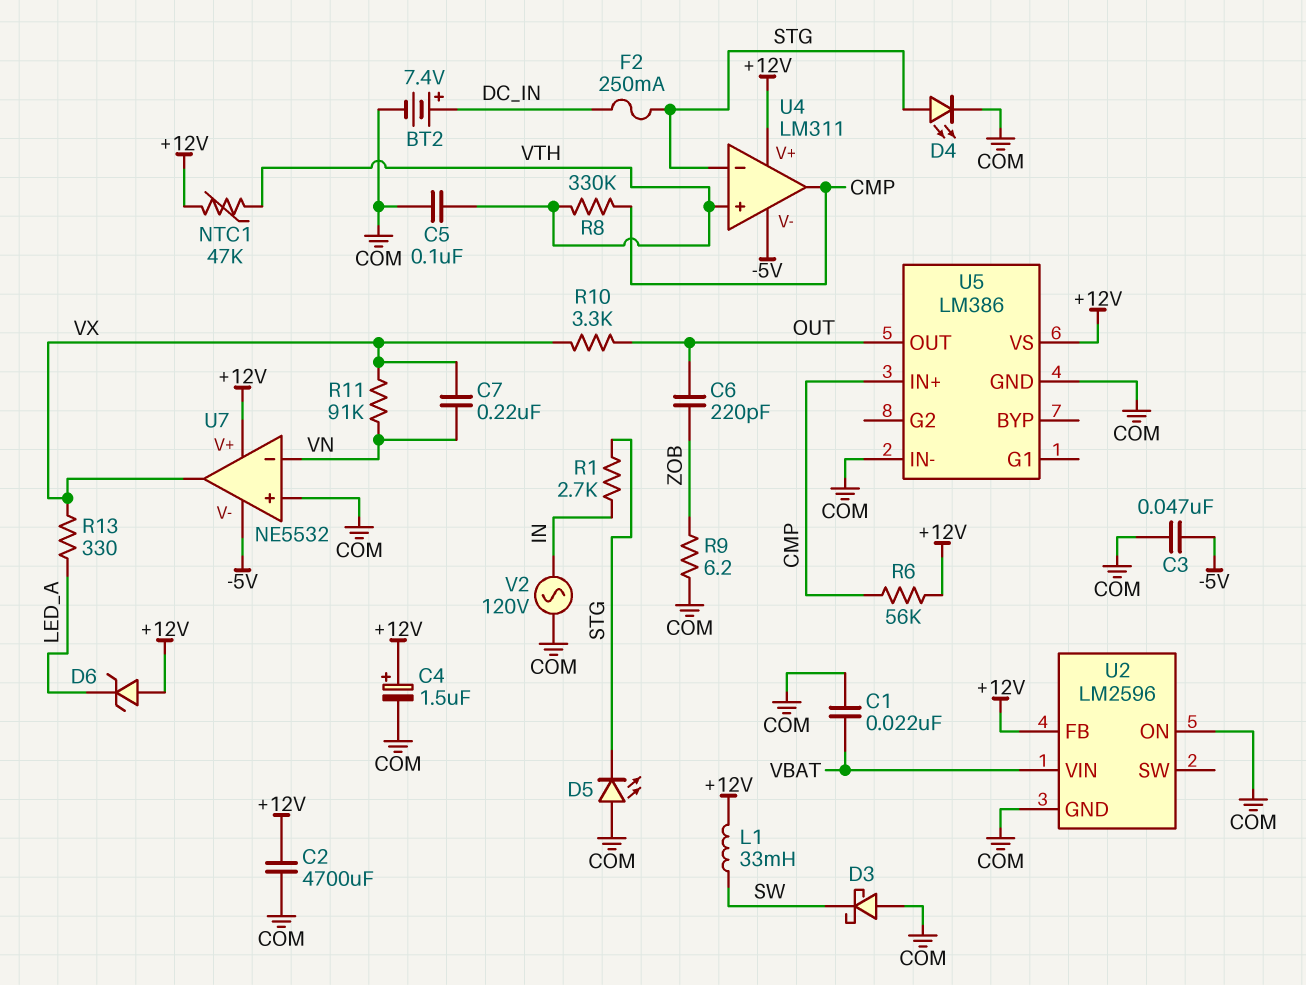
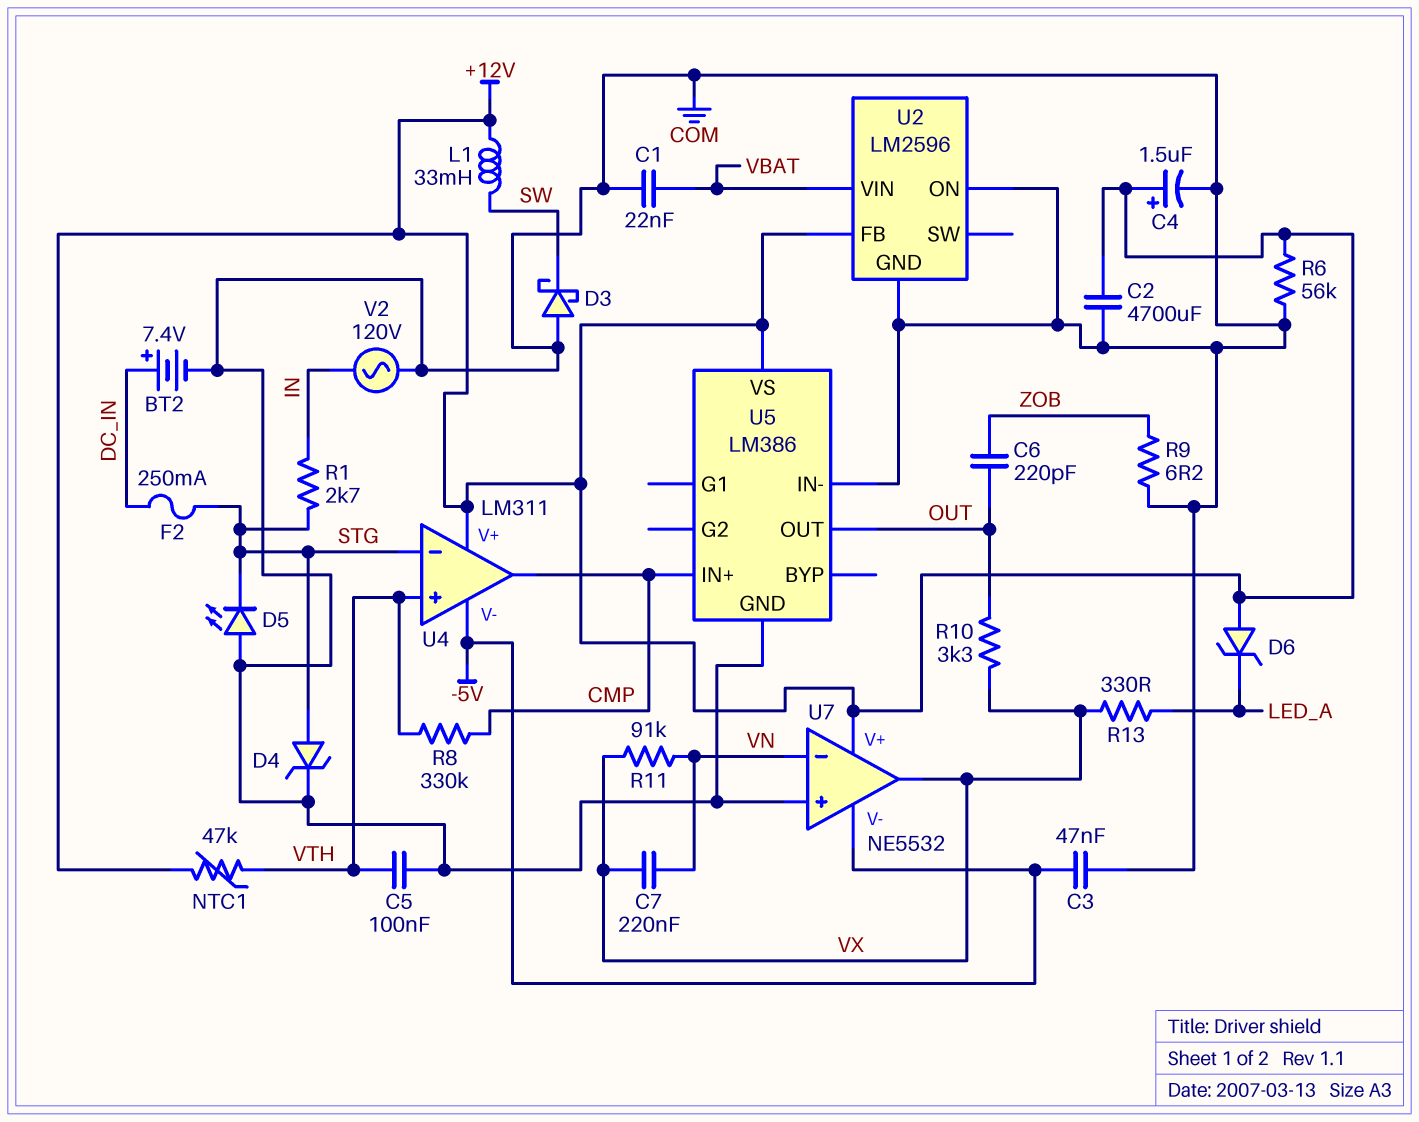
D4: LED (A STG, K COM) -> zener (A STG, K COM)
R6: 56k (+12V, CMP) -> 56k (+12V, COM)

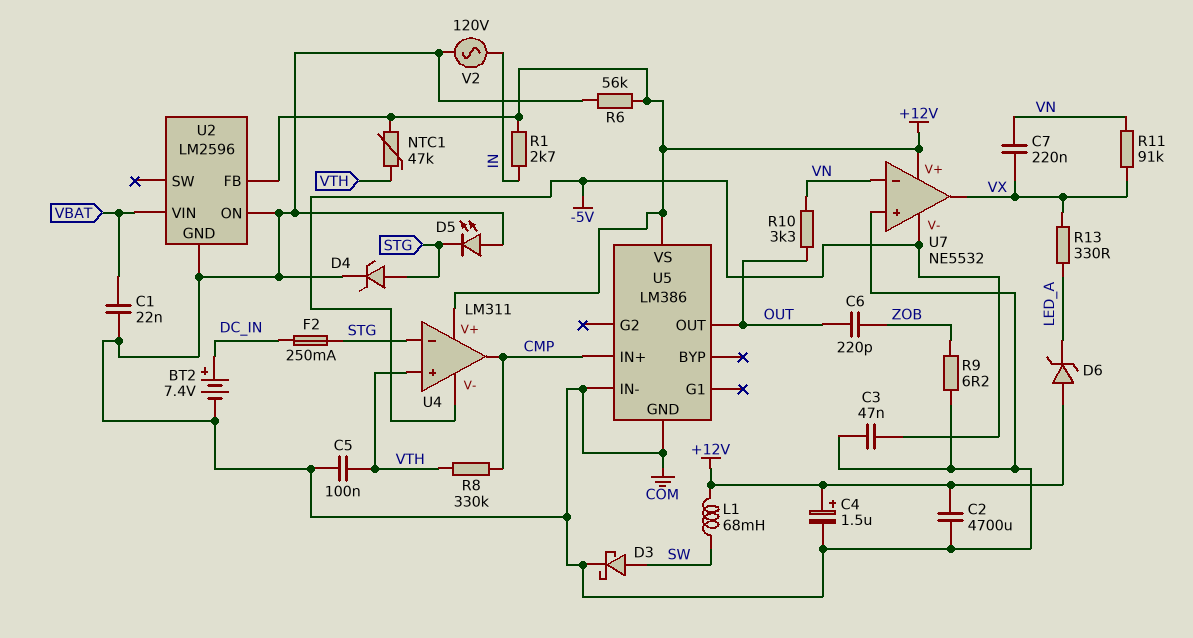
D3: schottky (A COM, K SW) -> schottky (A SW, K COM)
L1: 33mH (+12V, SW) -> 68mH (+12V, SW)
R1: 2.7k (IN, STG) -> 2.7k (+12V, IN)
R10: 3.3k (OUT, VX) -> 3.3k (OUT, VN)

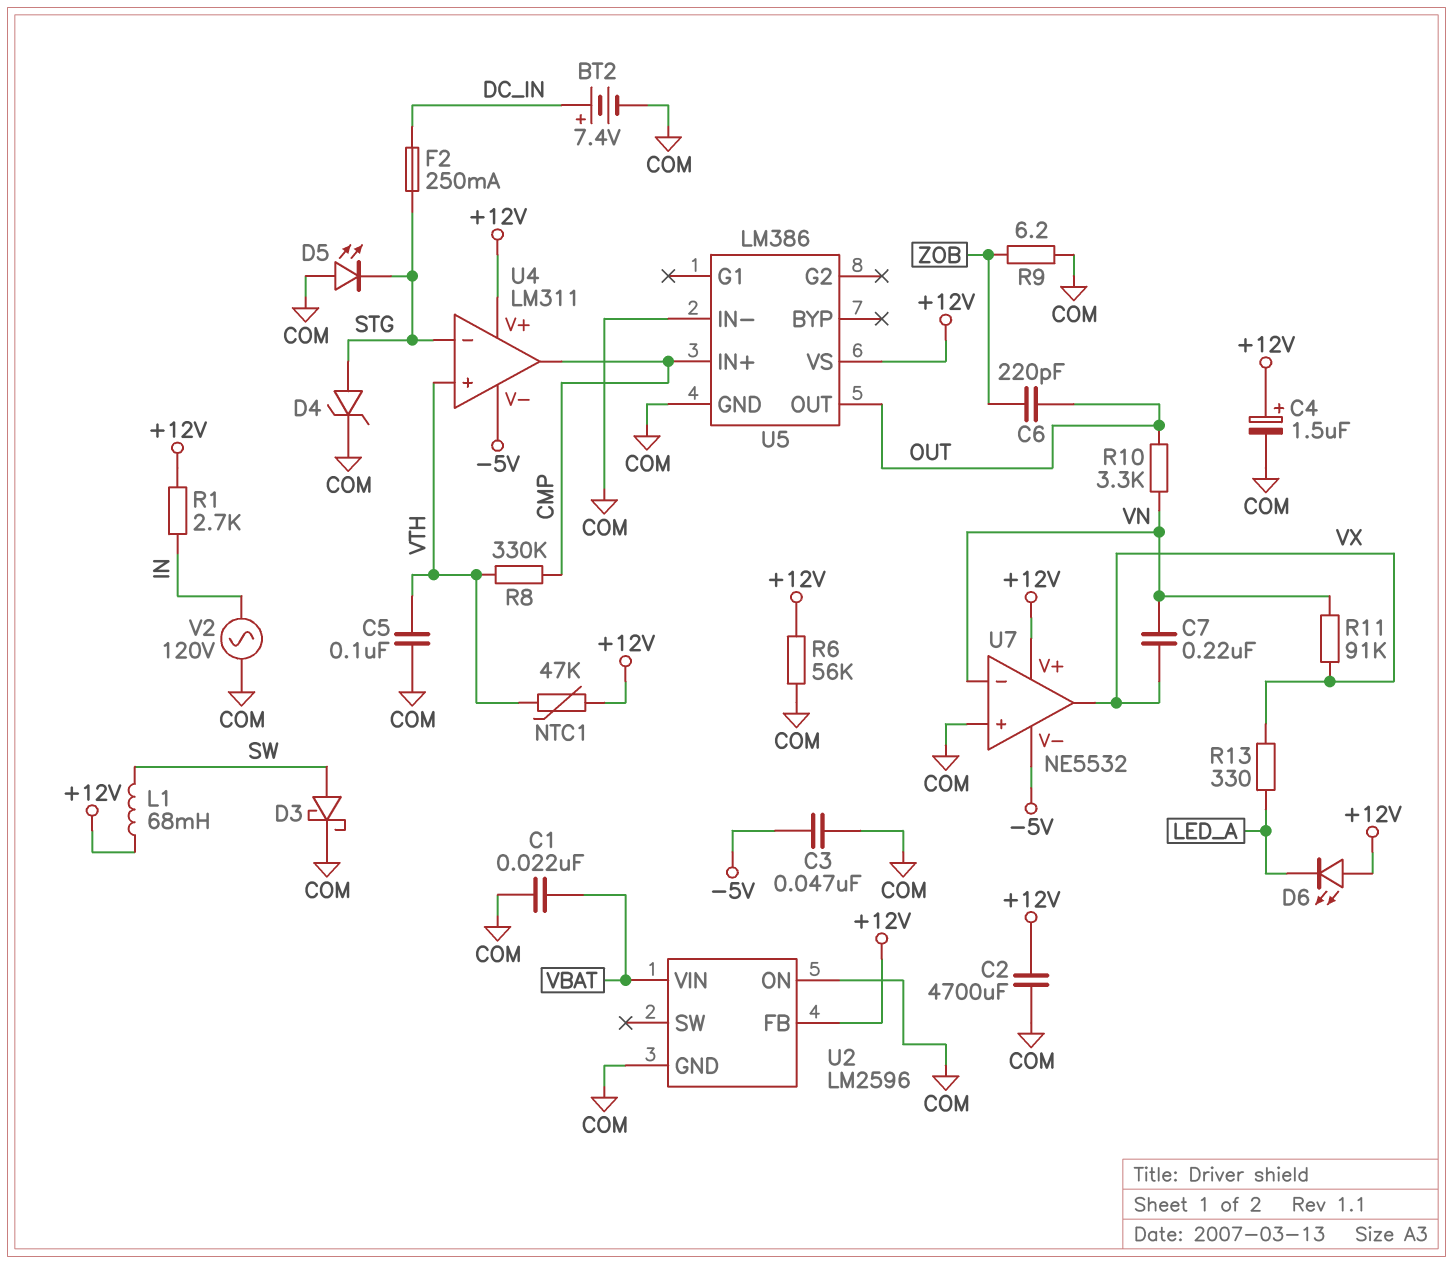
D6: zener (A +12V, K LED_A) -> LED (A +12V, K LED_A)

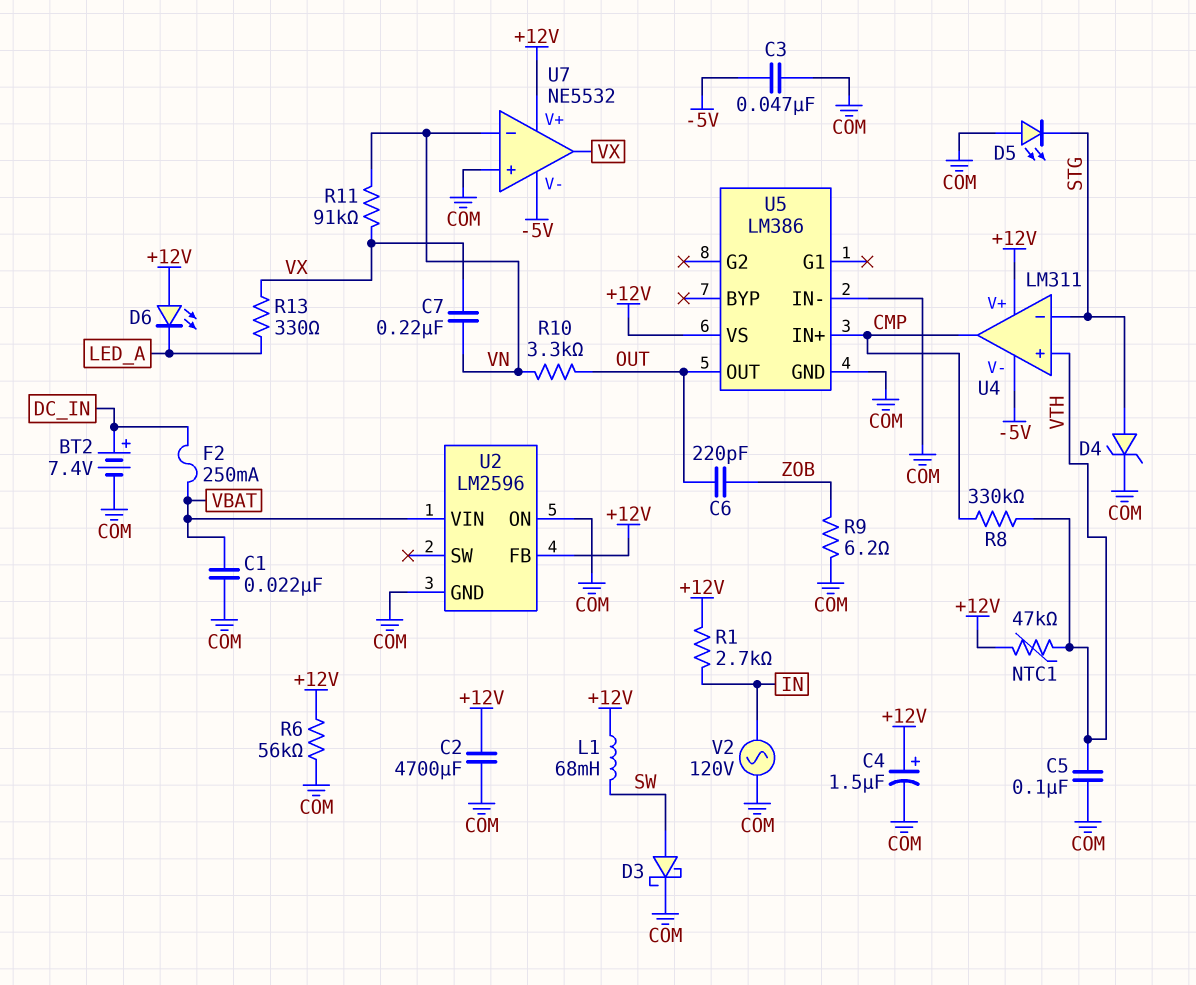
F2: 250mA (DC_IN, STG) -> 250mA (DC_IN, VBAT)

